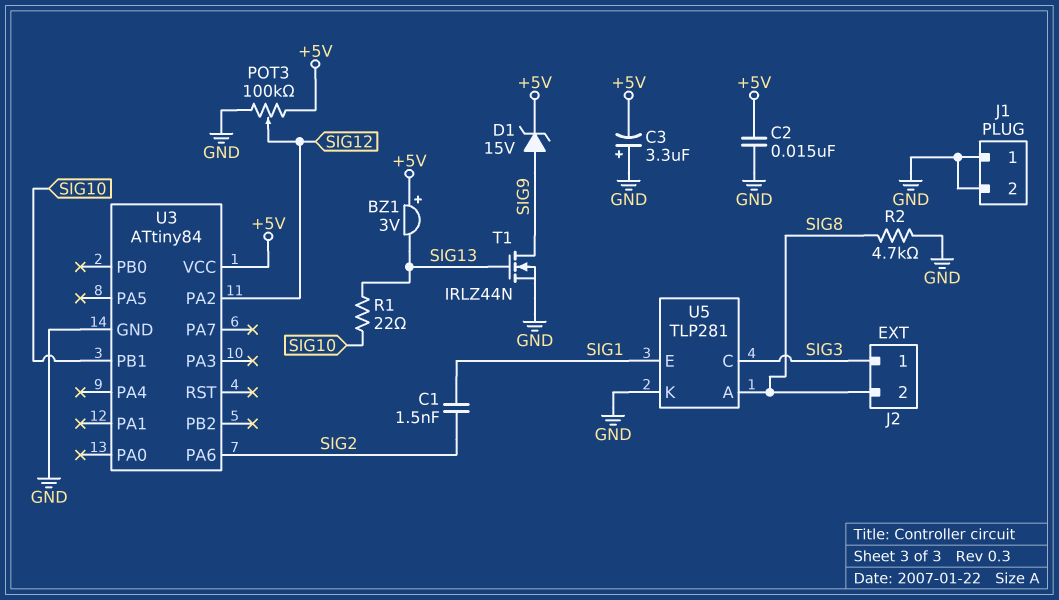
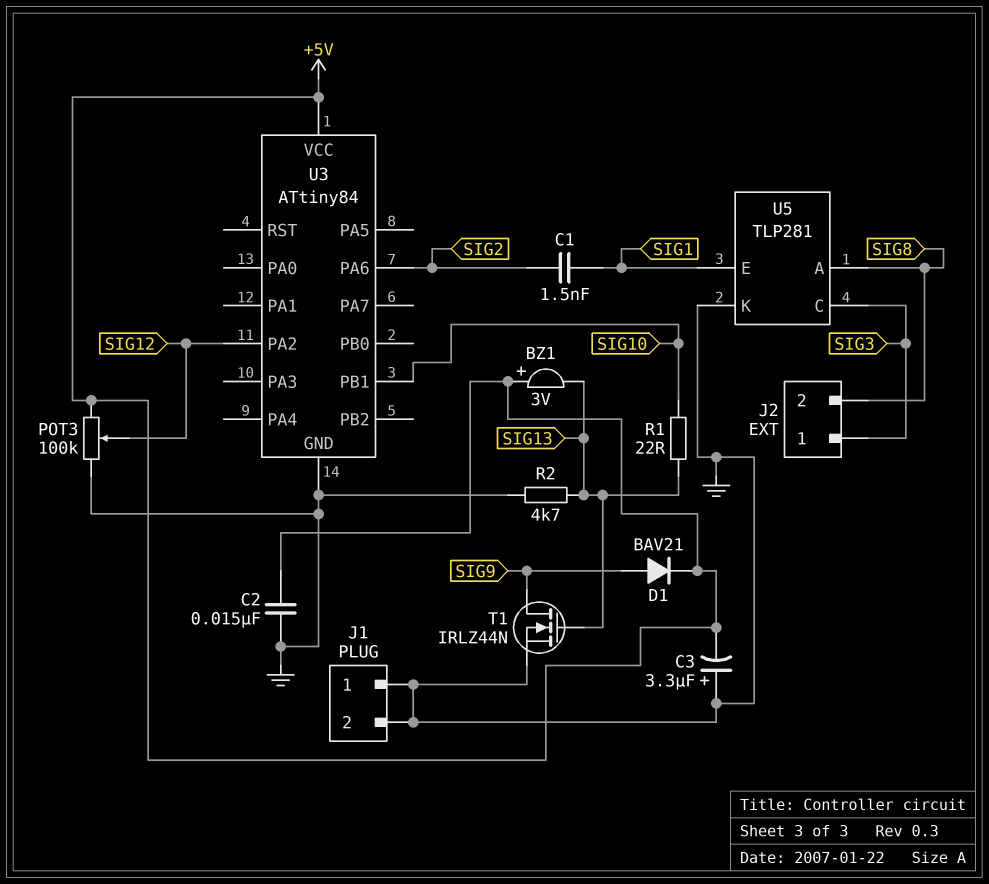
D1: zener 15V (A SIG9, K +5V) -> diode BAV21 (A SIG9, K +5V)
R2: 4.7k (GND, SIG8) -> 4.7k (GND, SIG13)

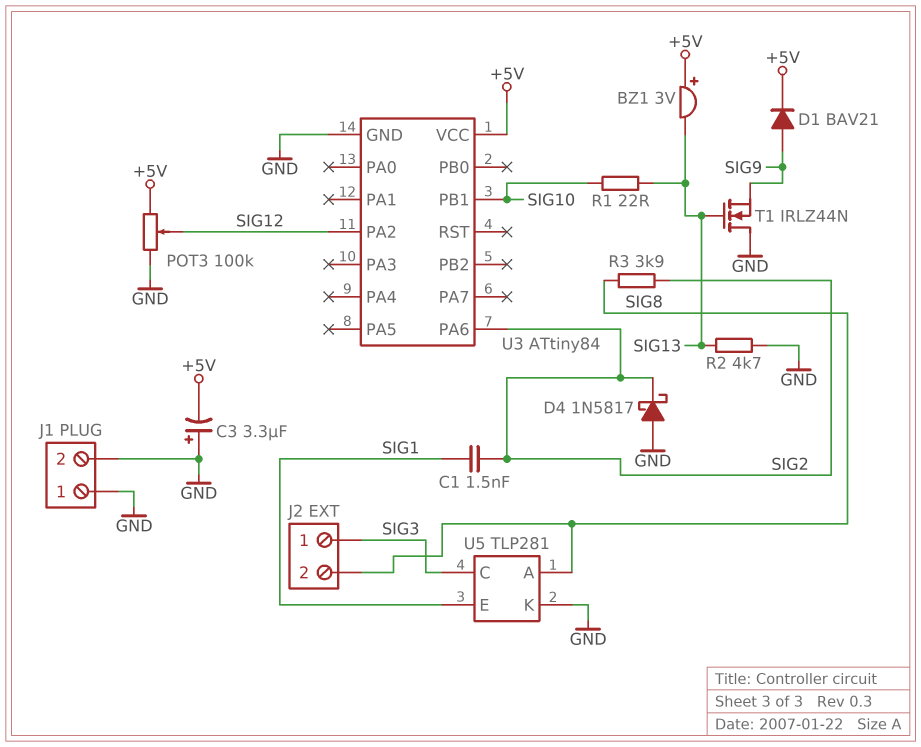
C2: 15nF (+5V, GND) -> none
D4: none -> schottky 1N5817 (A GND, K SIG2)
R3: none -> 3.9k (SIG2, SIG8)
T1: NMOS IRLZ44N (G SIG13, D SIG9, S GND) -> NMOS IRLZ44N (G SIG13, D GND, S SIG9)

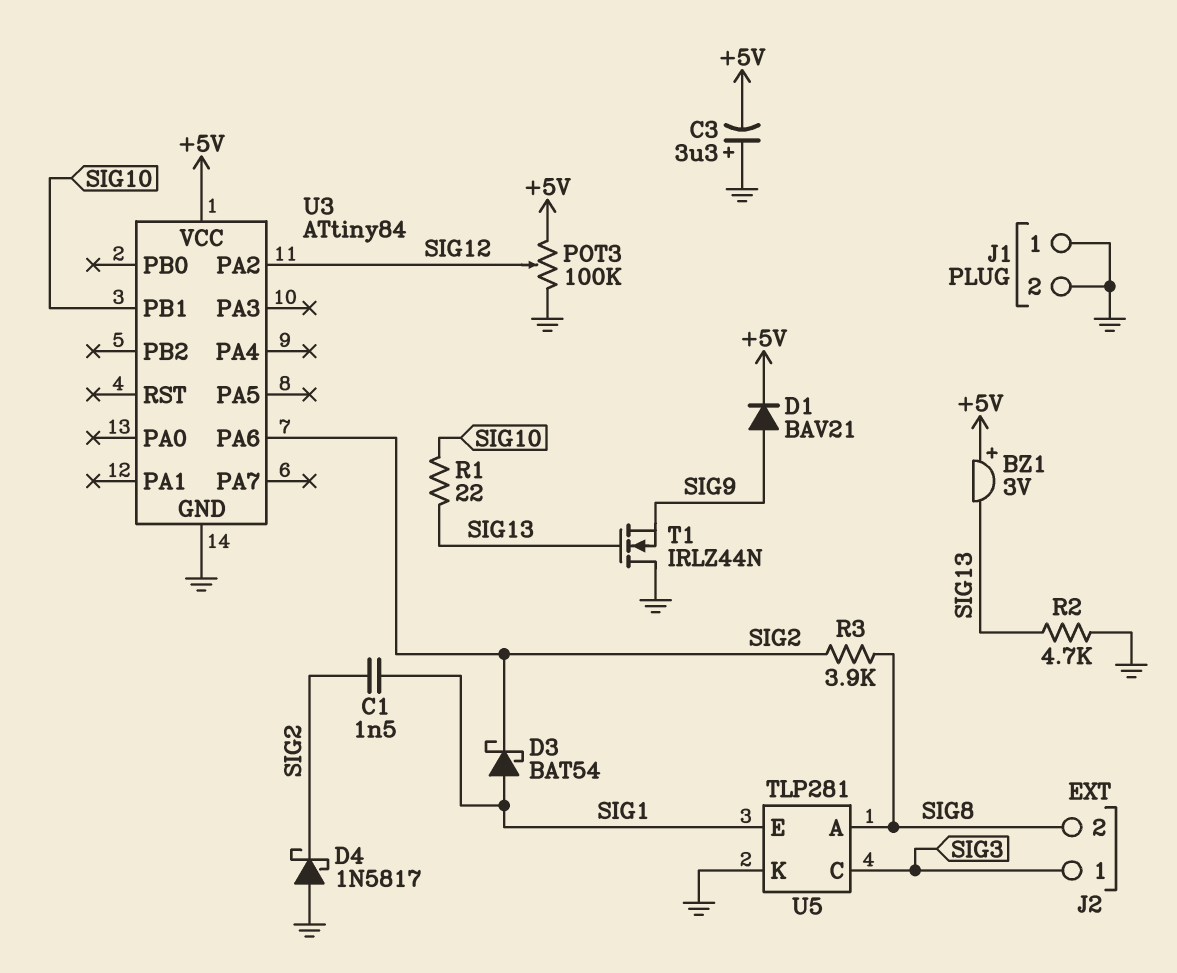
D3: none -> schottky BAT54 (A SIG1, K SIG2)

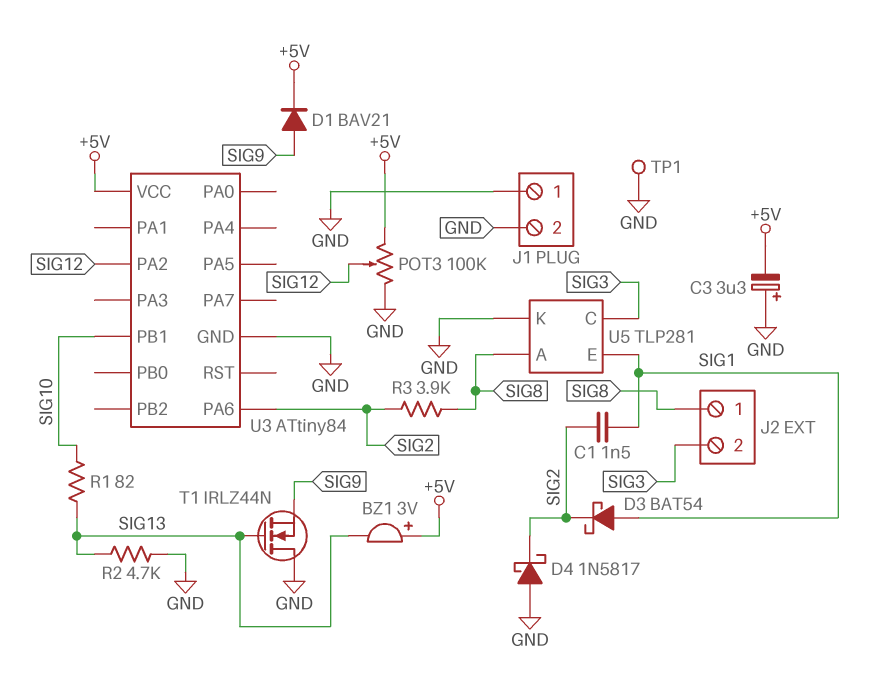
J2 pin 1: SIG3 -> SIG8
J2 pin 2: SIG8 -> SIG3
R1: 22 (SIG10, SIG13) -> 82 (SIG10, SIG13)
TP1: none -> test point (GND)

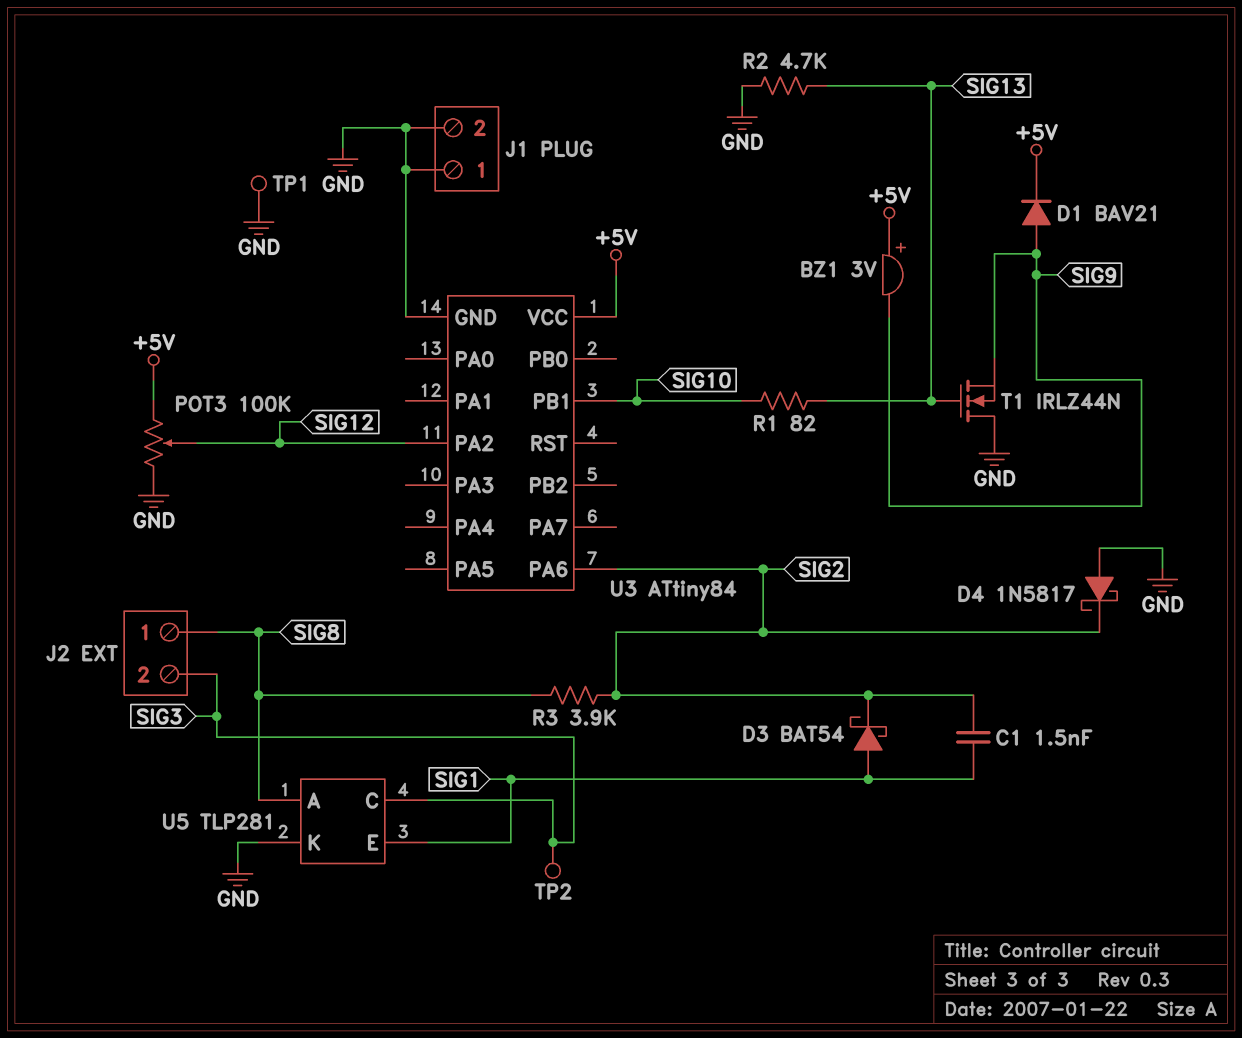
BZ1: buzzer 3V (plus +5V, minus SIG13) -> buzzer 3V (plus +5V, minus SIG9)
C3: 3.3uF (plus GND, minus +5V) -> none
TP2: none -> test point (SIG3)

